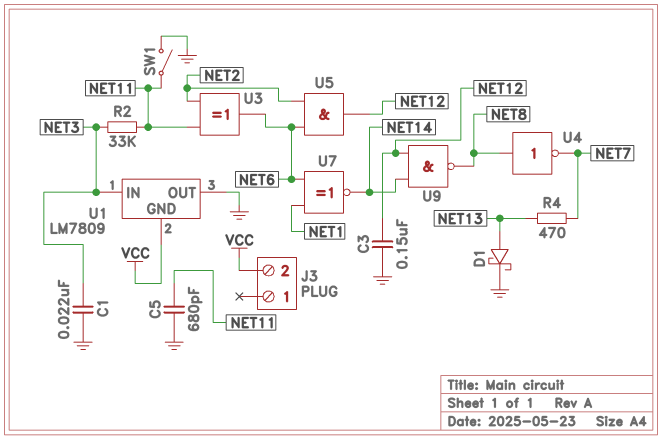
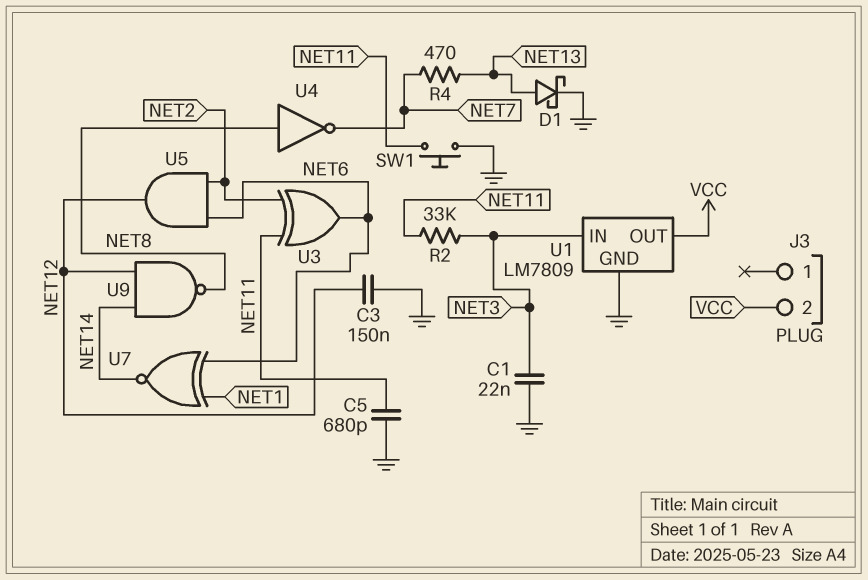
SW1: switch (GND, NET11) -> button (GND, NET11)
U1 pin GND: VCC -> GND
U1 pin OUT: GND -> VCC

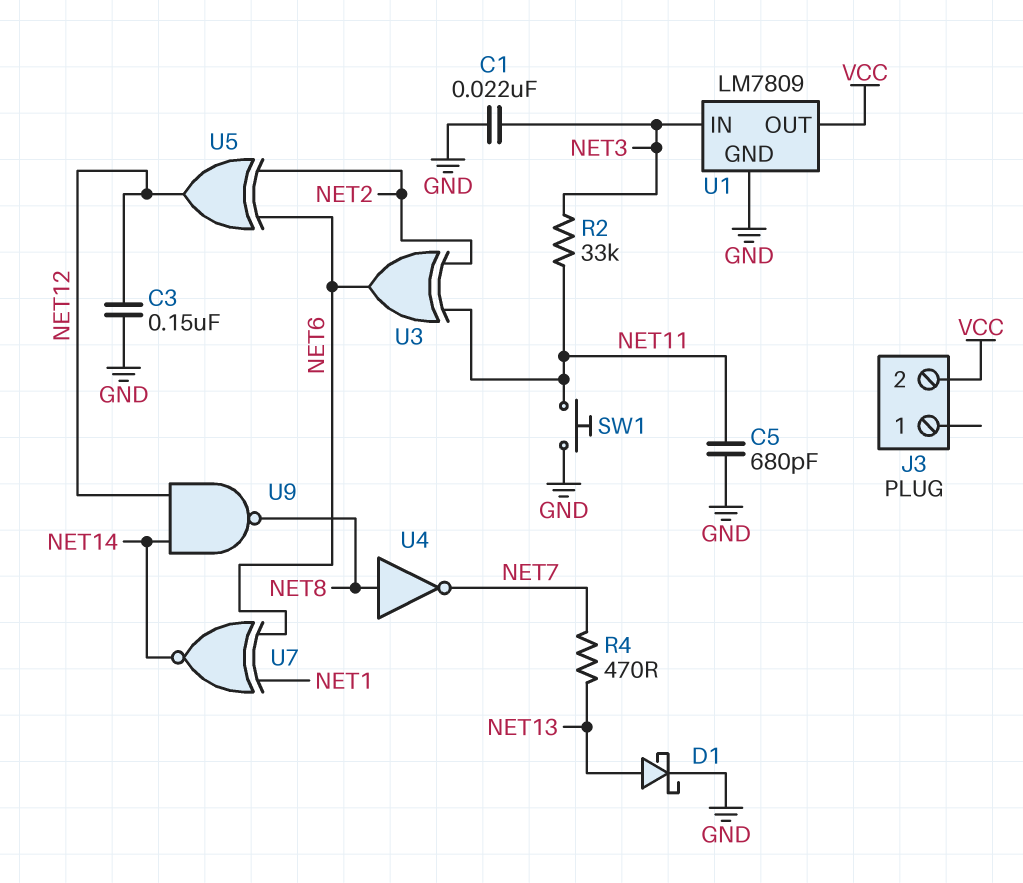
U5: AND (in NET2, in NET6, out NET12) -> XOR (in NET2, in NET6, out NET12)

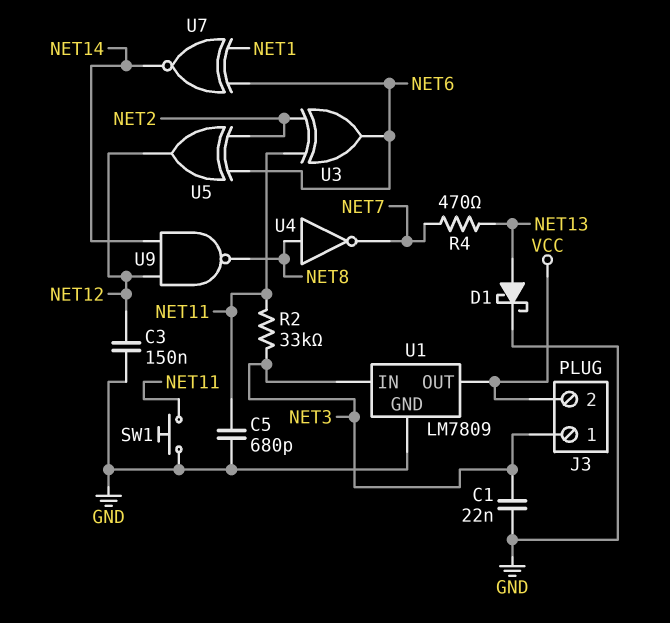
J3 pin 1: none -> NET3

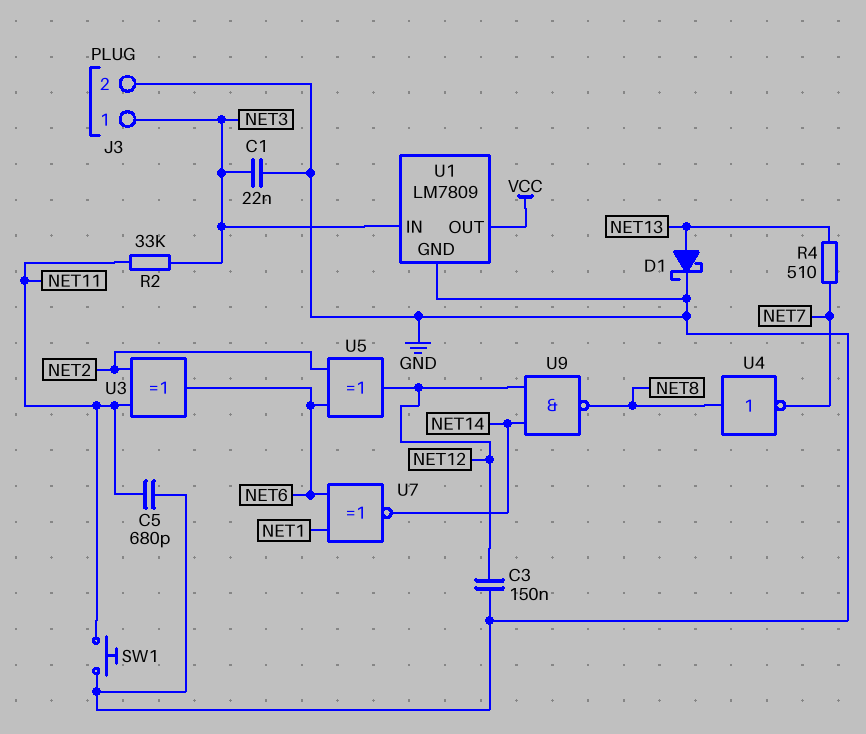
J3 pin 2: VCC -> GND
R4: 470 (NET7, NET13) -> 510 (NET7, NET13)

